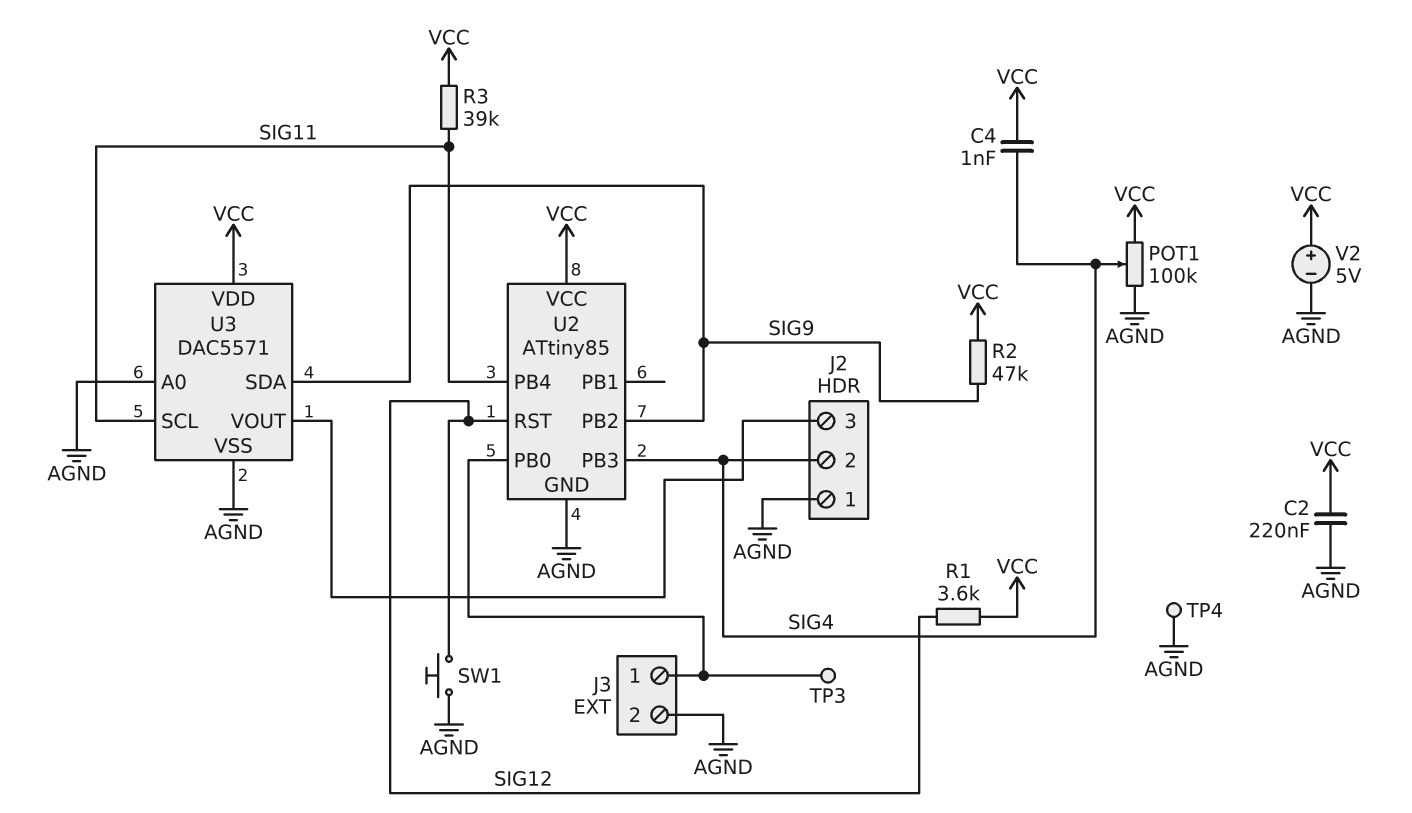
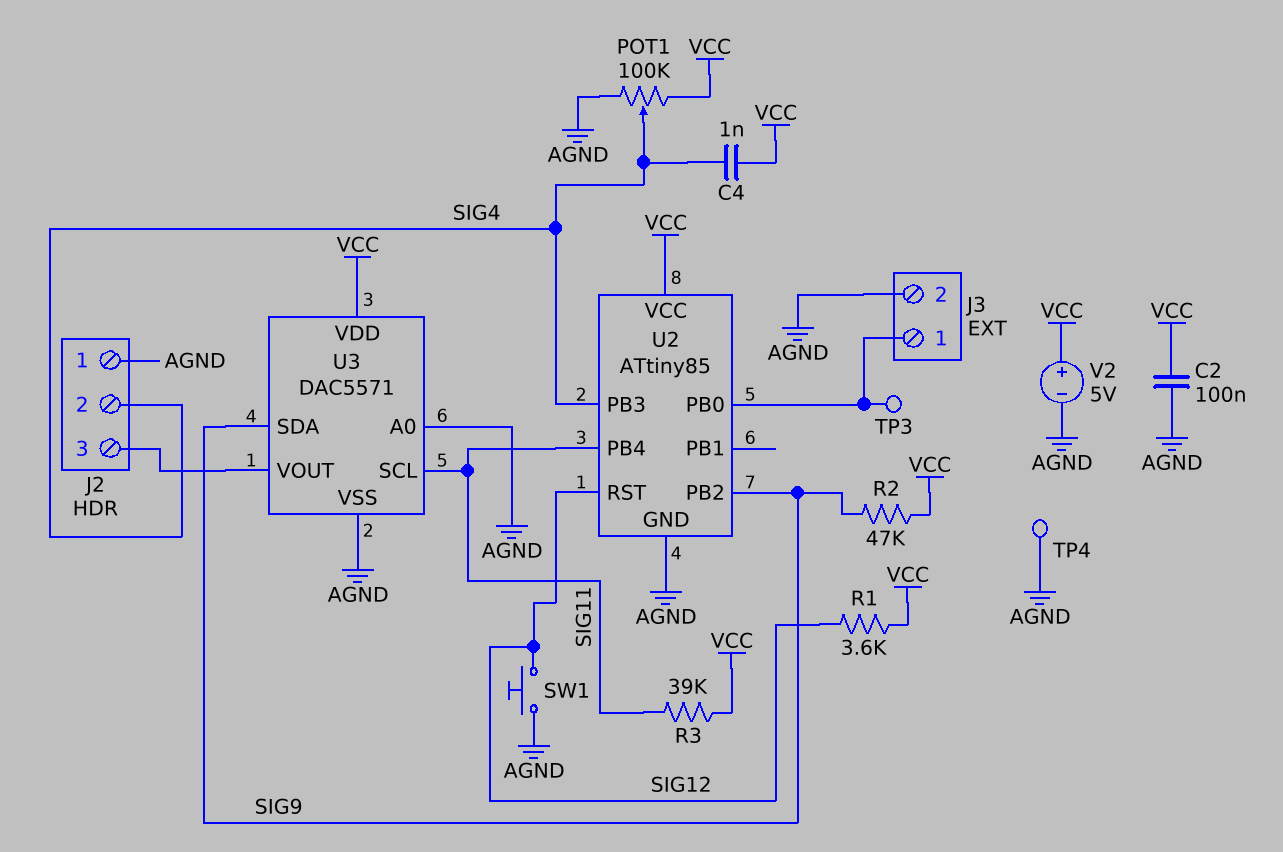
C2: 220nF (AGND, VCC) -> 100nF (AGND, VCC)

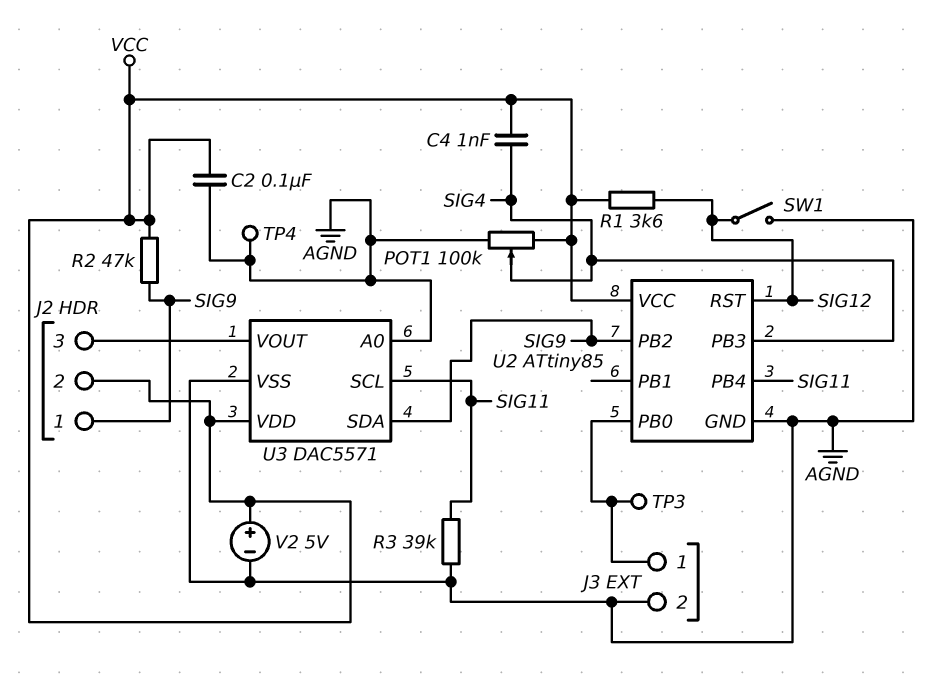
J2 pin 1: AGND -> SIG9
J2 pin 2: SIG4 -> VCC
R3: 39k (SIG11, VCC) -> 39k (AGND, SIG11)
SW1: button (AGND, SIG12) -> switch (AGND, SIG12)

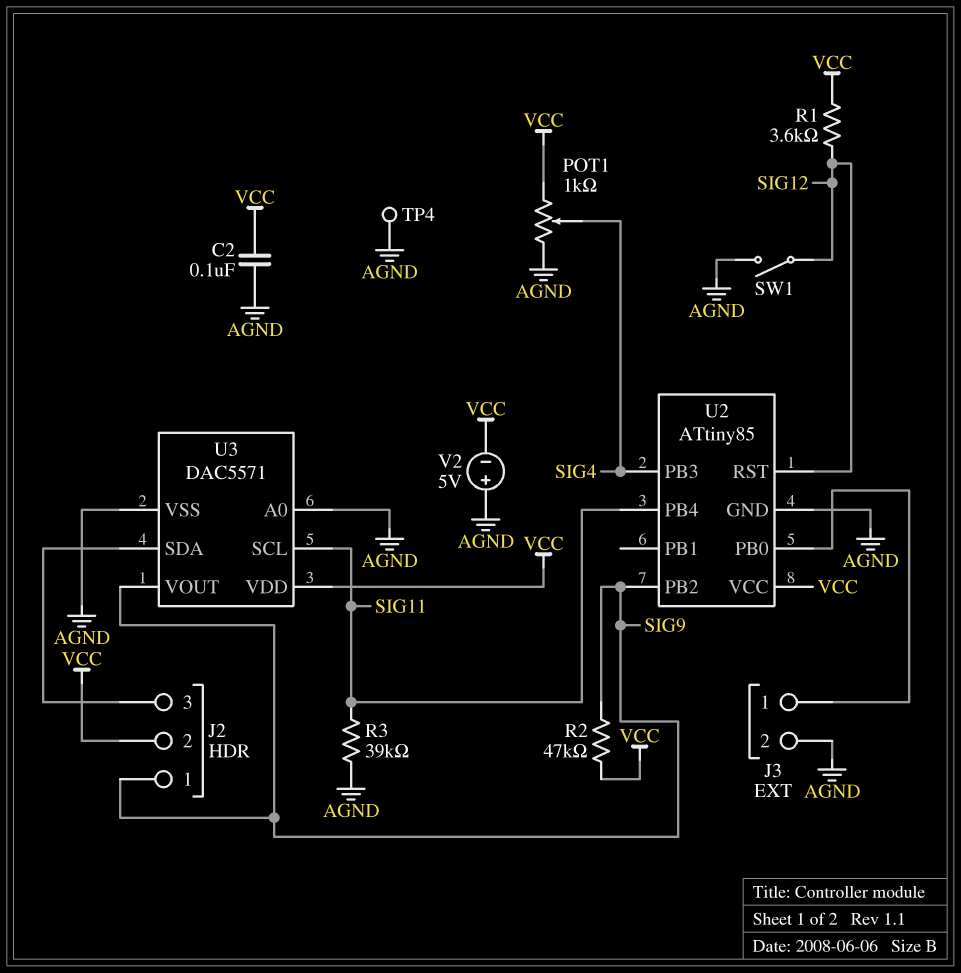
C4: 1nF (SIG4, VCC) -> none
POT1: 100k (AGND, VCC, wiper SIG4) -> 1k (AGND, VCC, wiper SIG4)
TP3: test point (J3/1) -> none
U3 pin SDA: SIG9 -> J2/3
U3 pin VOUT: J2/3 -> SIG9
V2: 5V (plus VCC, minus AGND) -> 5V (plus AGND, minus VCC)

